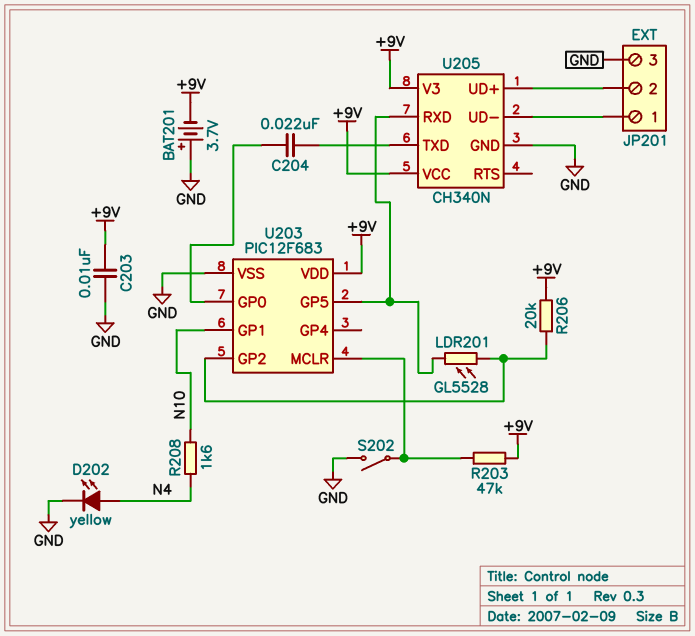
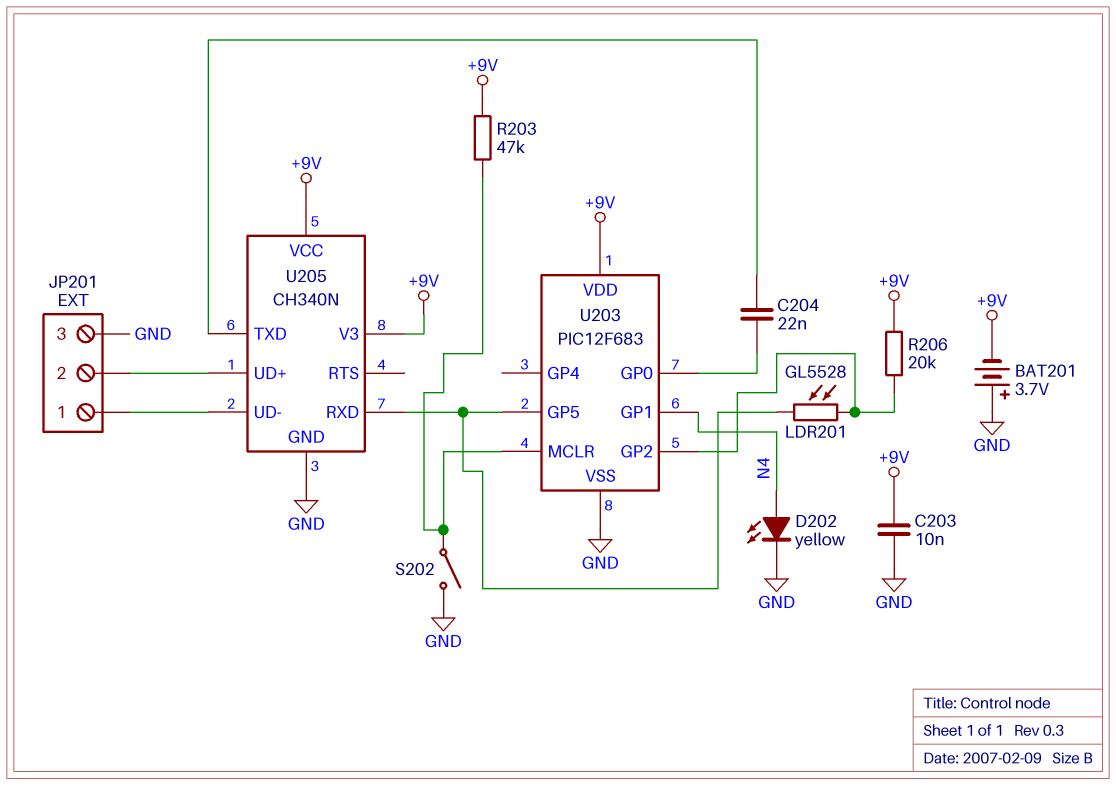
R208: 1.6k (N4, N10) -> none
U203 pin GP1: N10 -> N4

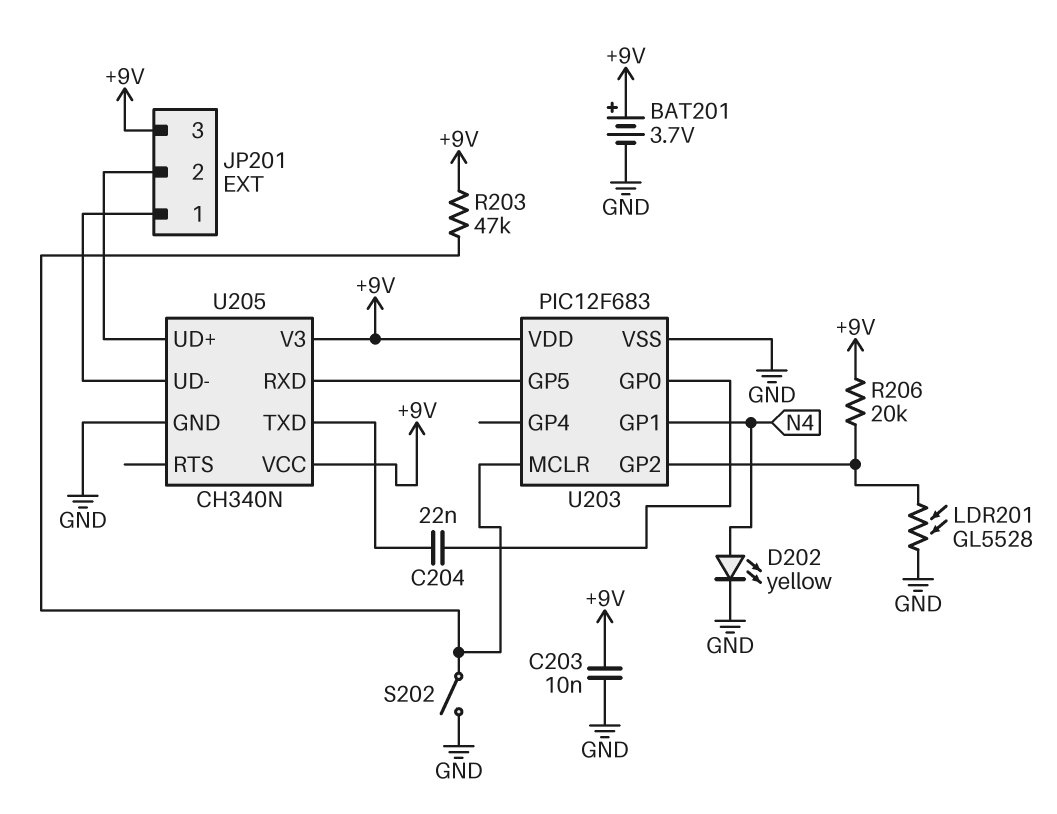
BAT201: 3.7V (plus GND, minus +9V) -> 3.7V (plus +9V, minus GND)
JP201 pin 3: GND -> +9V
LDR201: GL5528 (U203/GP2, U203/GP5) -> GL5528 (GND, U203/GP2)

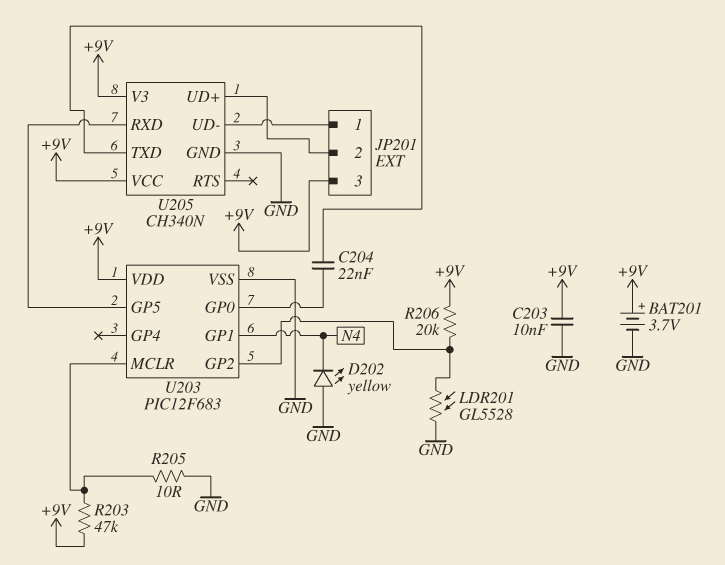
D202: LED yellow (A N4, K GND) -> LED yellow (A GND, K N4)
R205: none -> 10 (GND, U203/MCLR)
S202: switch (GND, U203/MCLR) -> none

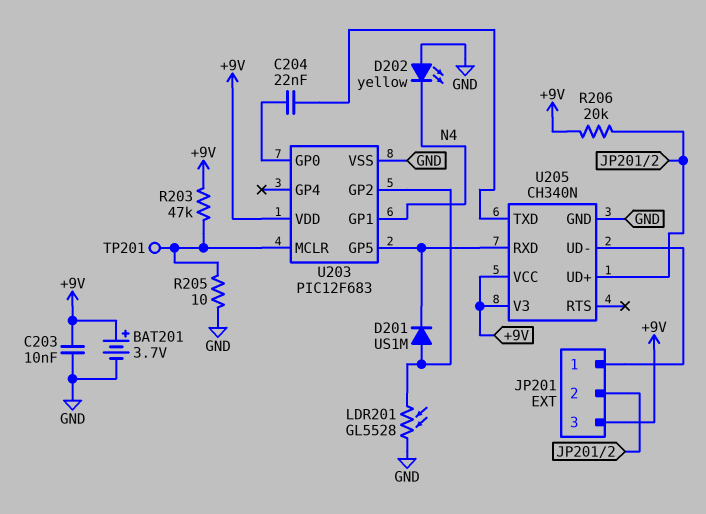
D201: none -> diode US1M (A U203/GP2, K U203/GP5)
R206: 20k (+9V, U203/GP2) -> 20k (+9V, JP201/2)
TP201: none -> test point (U203/MCLR)

